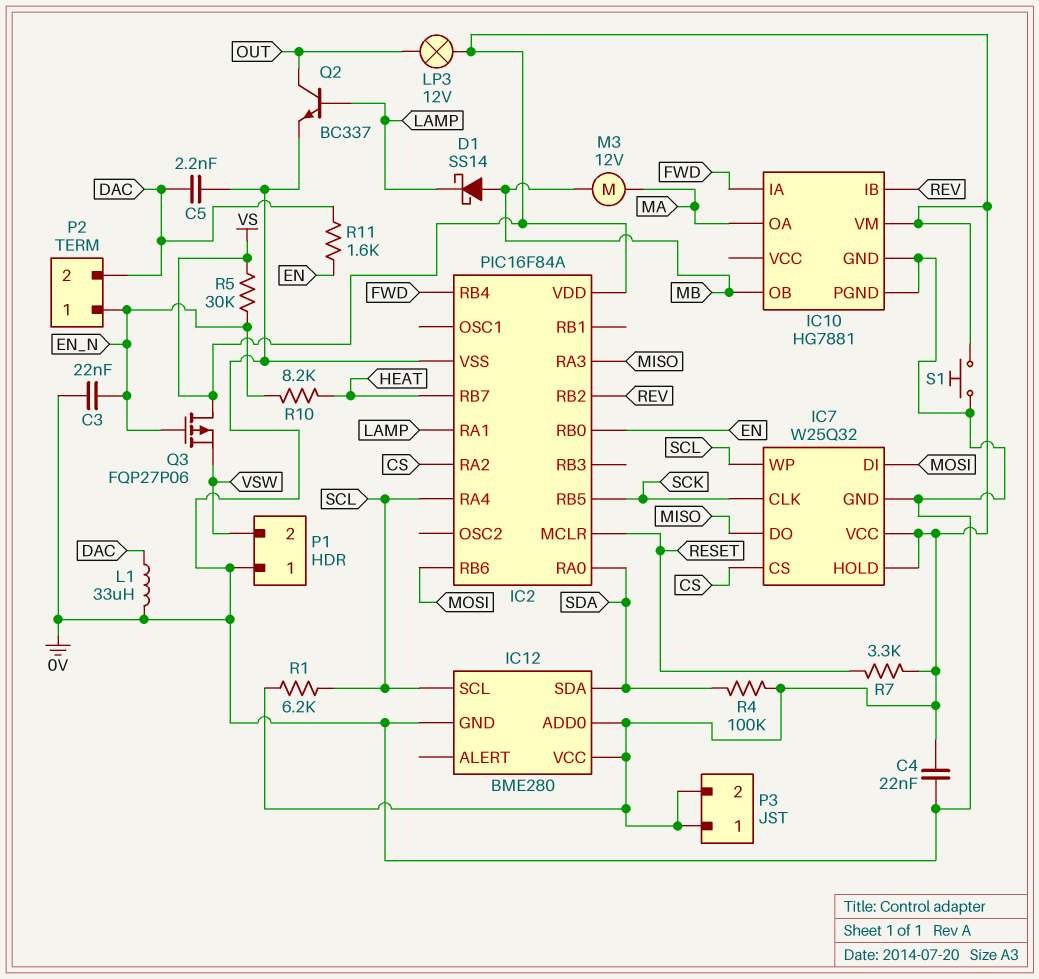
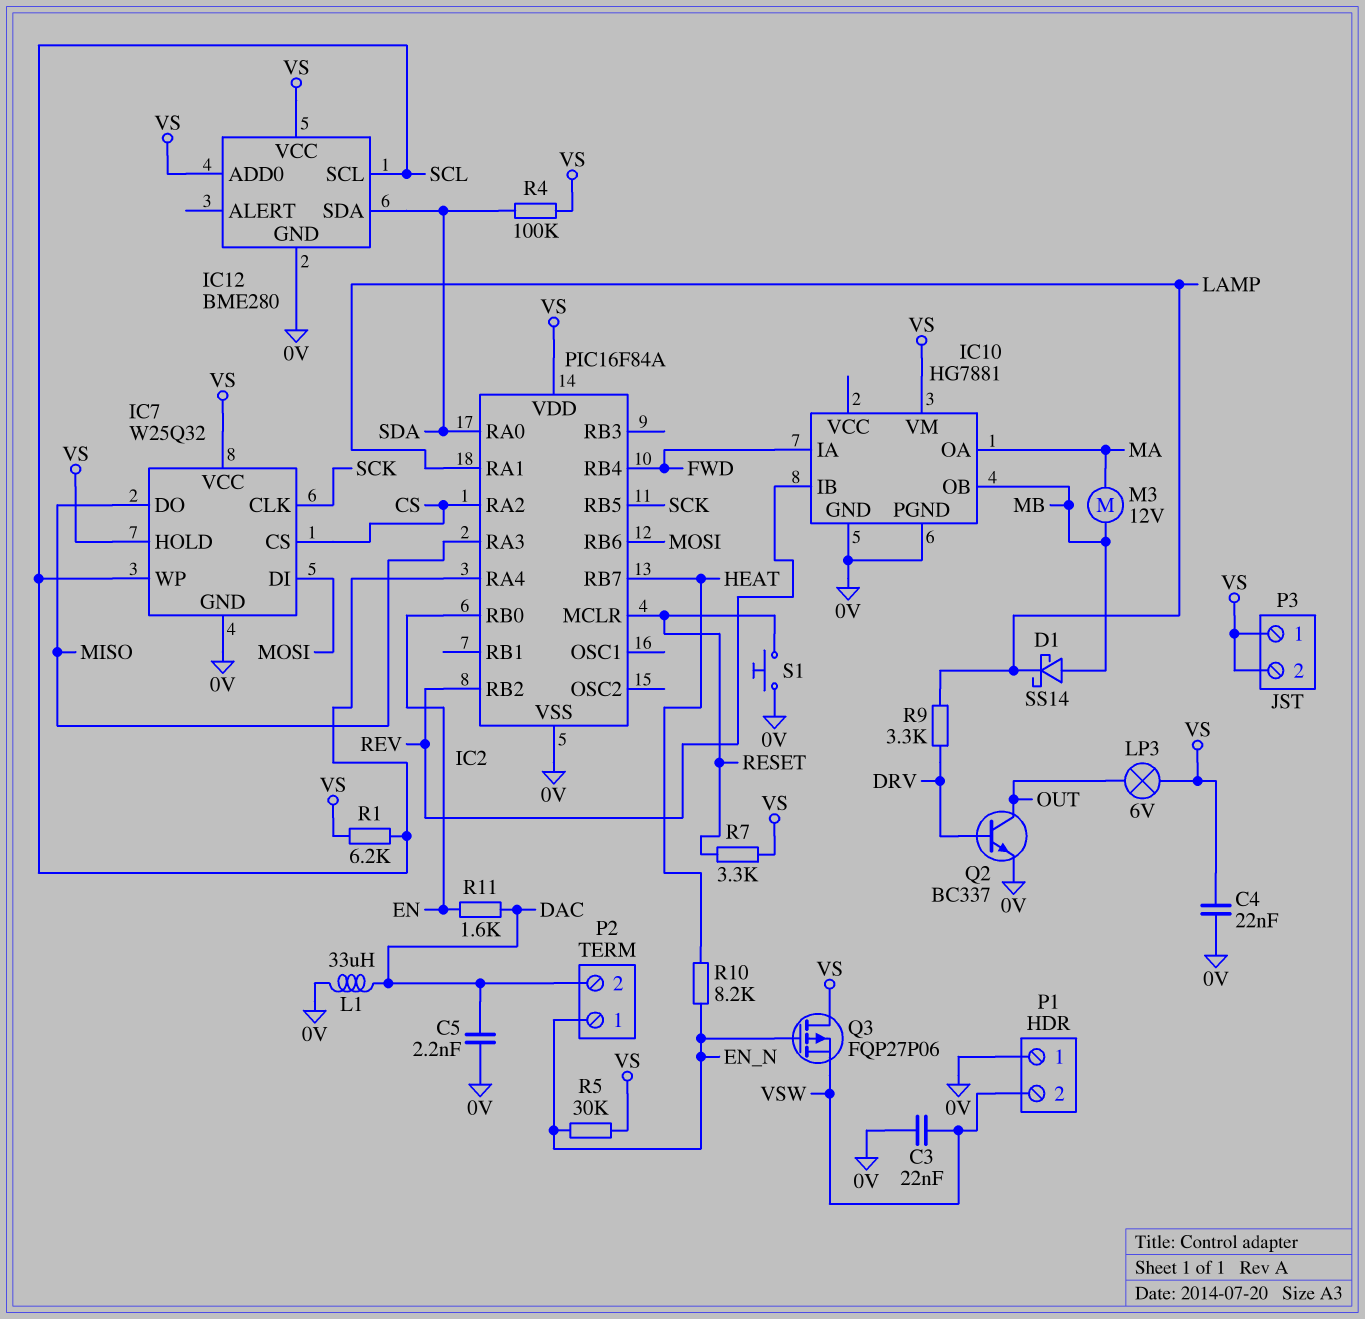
C3: 22nF (0V, EN_N) -> 22nF (0V, VSW)
LP3: lamp 12V (OUT, VS) -> lamp 6V (OUT, VS)
Q2: NPN BC337 (B LAMP, C OUT, E 0V) -> NPN BC337 (B DRV, C OUT, E 0V)
R9: none -> 3.3k (DRV, LAMP)
S1: button (0V, VS) -> button (0V, RESET)

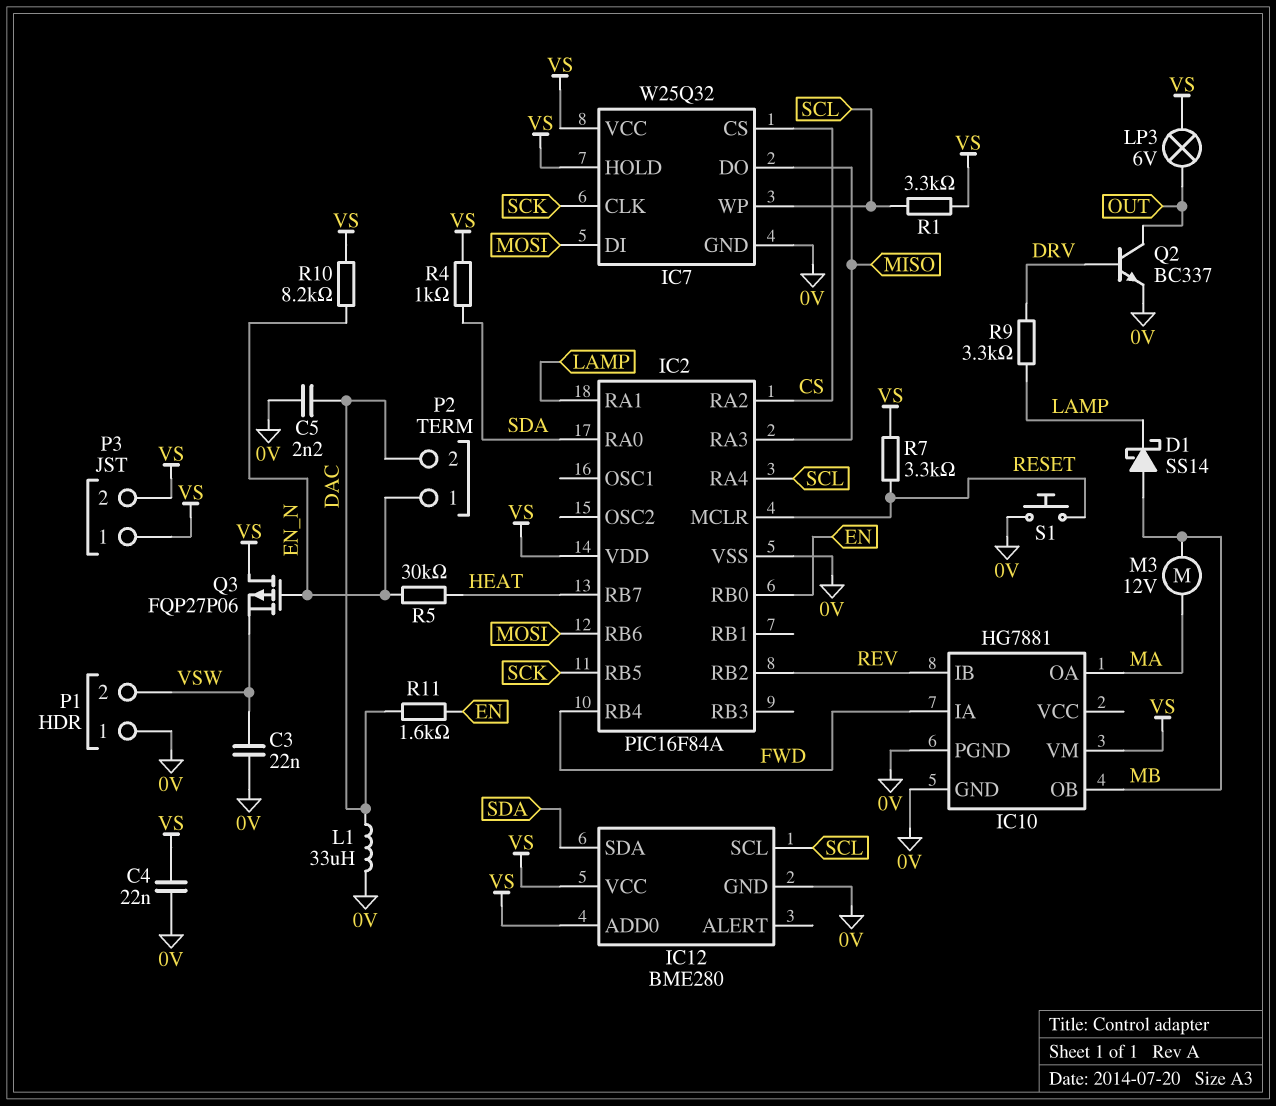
R1: 6.2k (SCL, VS) -> 3.3k (SCL, VS)
R4: 100k (SDA, VS) -> 1k (SDA, VS)
R5: 30k (EN_N, VS) -> 30k (EN_N, HEAT)
R10: 8.2k (EN_N, HEAT) -> 8.2k (EN_N, VS)

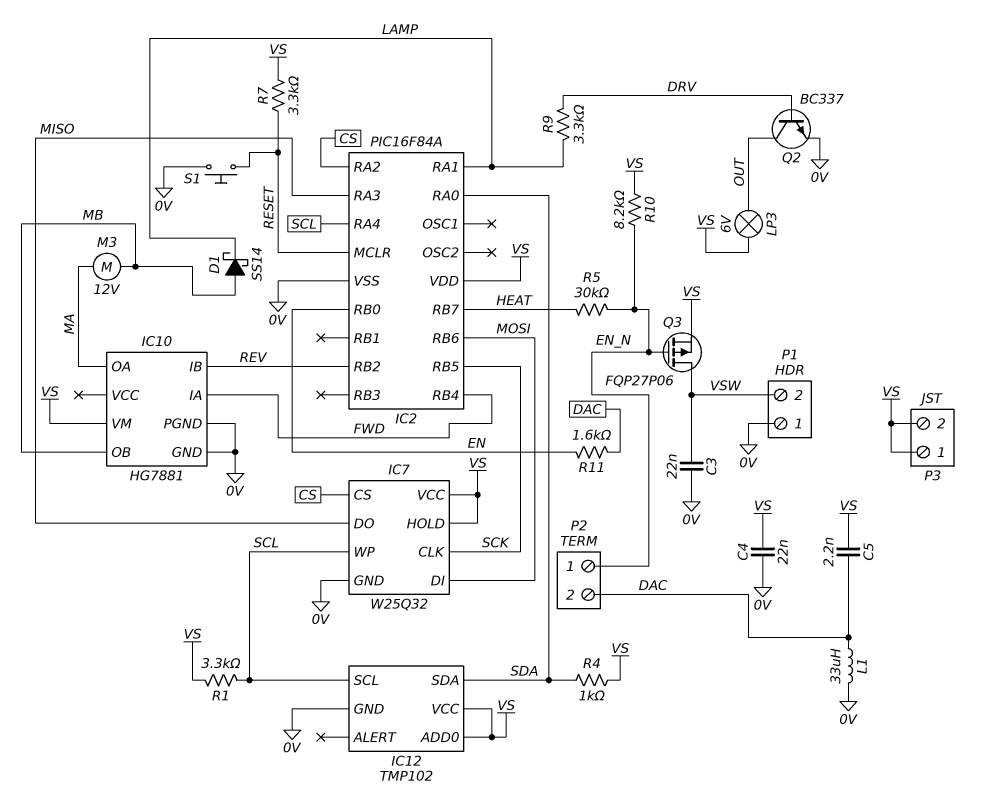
C5: 2.2nF (0V, DAC) -> 2.2nF (DAC, VS)
IC12: BME280 -> TMP102
Q3: PMOS FQP27P06 (G EN_N, D VS, S VSW) -> PMOS FQP27P06 (G EN_N, D VSW, S VS)

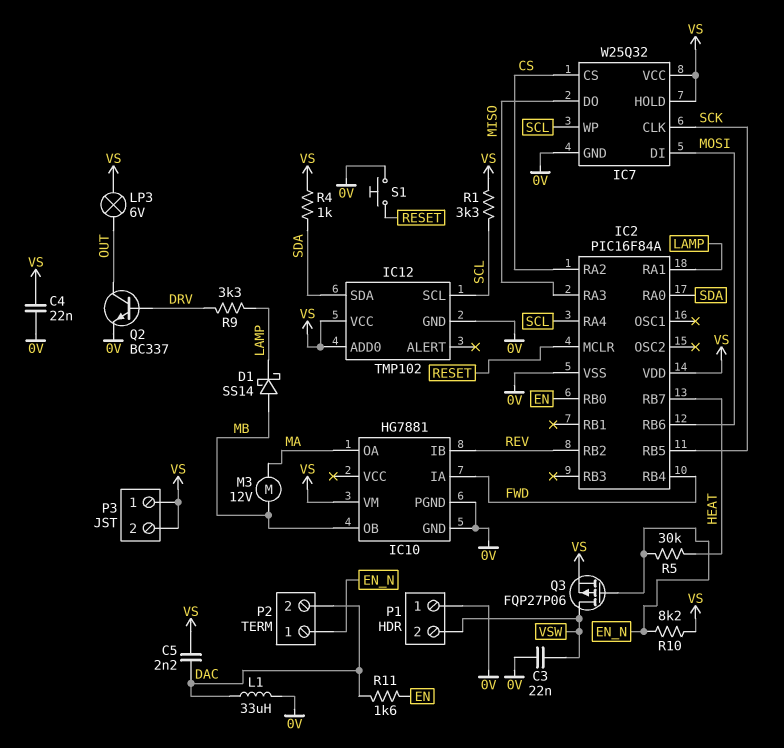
R7: 3.3k (RESET, VS) -> none

